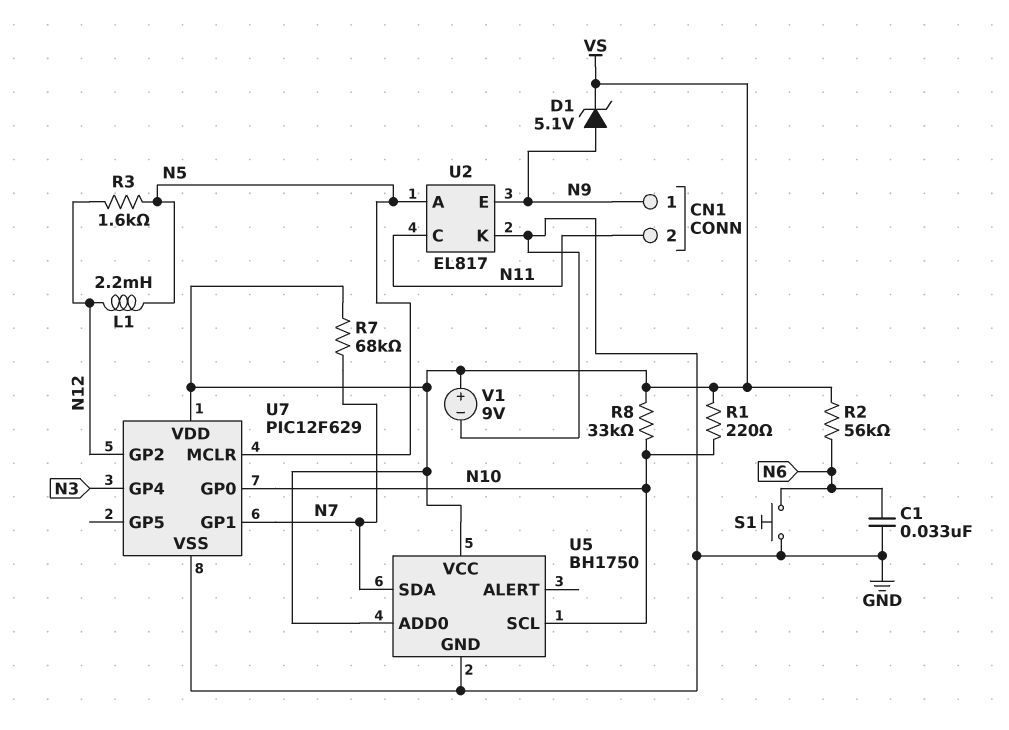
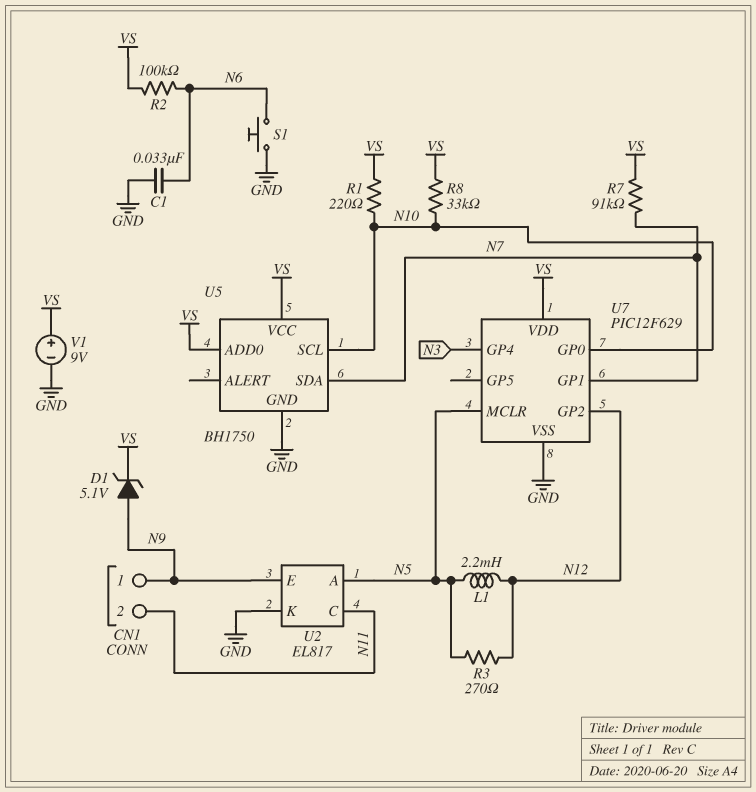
R2: 56k (N6, VS) -> 100k (N6, VS)
R3: 1.6k (N5, N12) -> 270 (N5, N12)
R7: 68k (N7, VS) -> 91k (N7, VS)

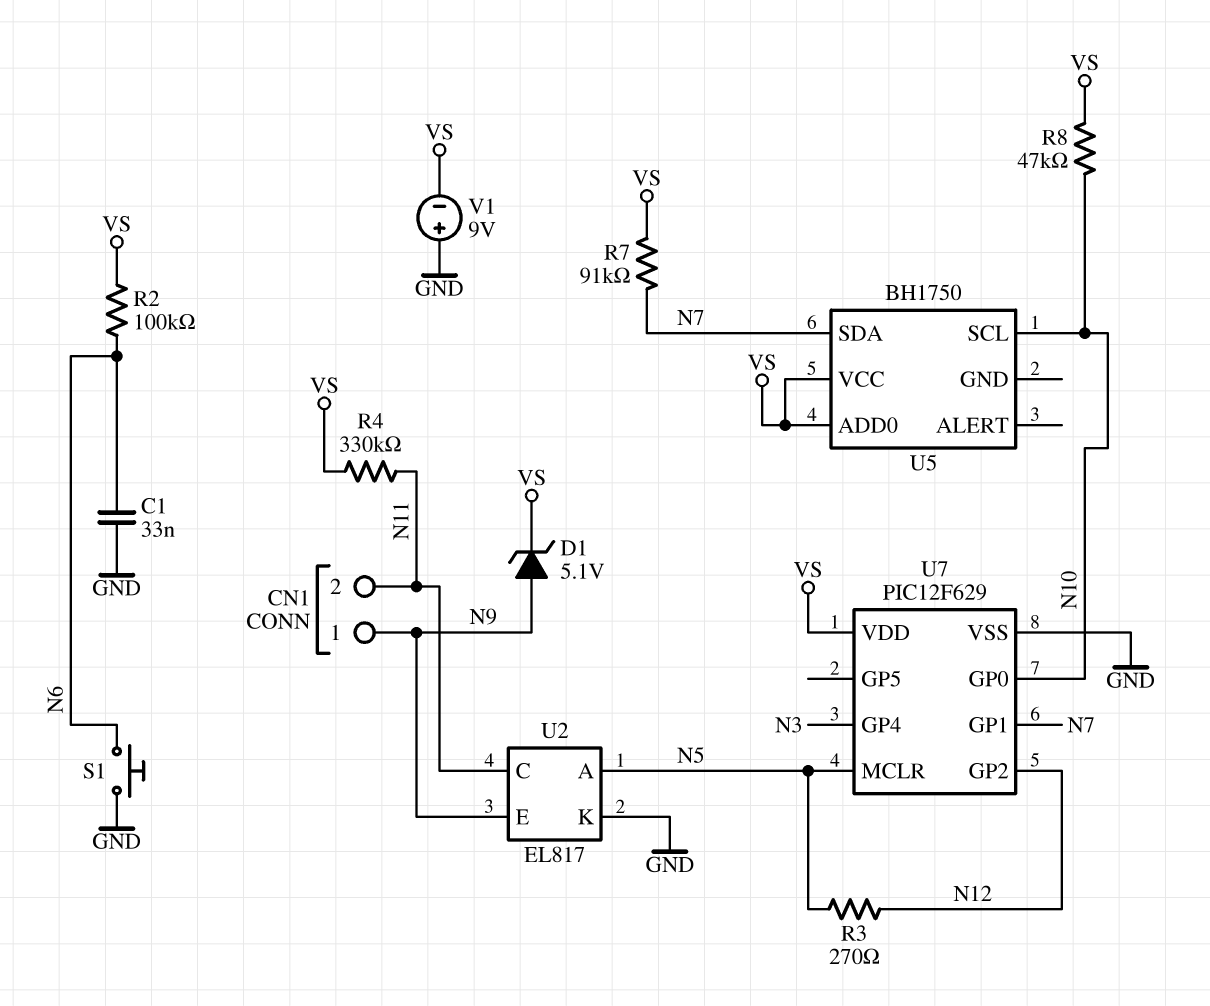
L1: 2.2mH (N5, N12) -> none
R1: 220 (N10, VS) -> none
R4: none -> 330k (N11, VS)
R8: 33k (N10, VS) -> 47k (N10, VS)
U5 pin GND: GND -> none
V1: 9V (plus VS, minus GND) -> 9V (plus GND, minus VS)

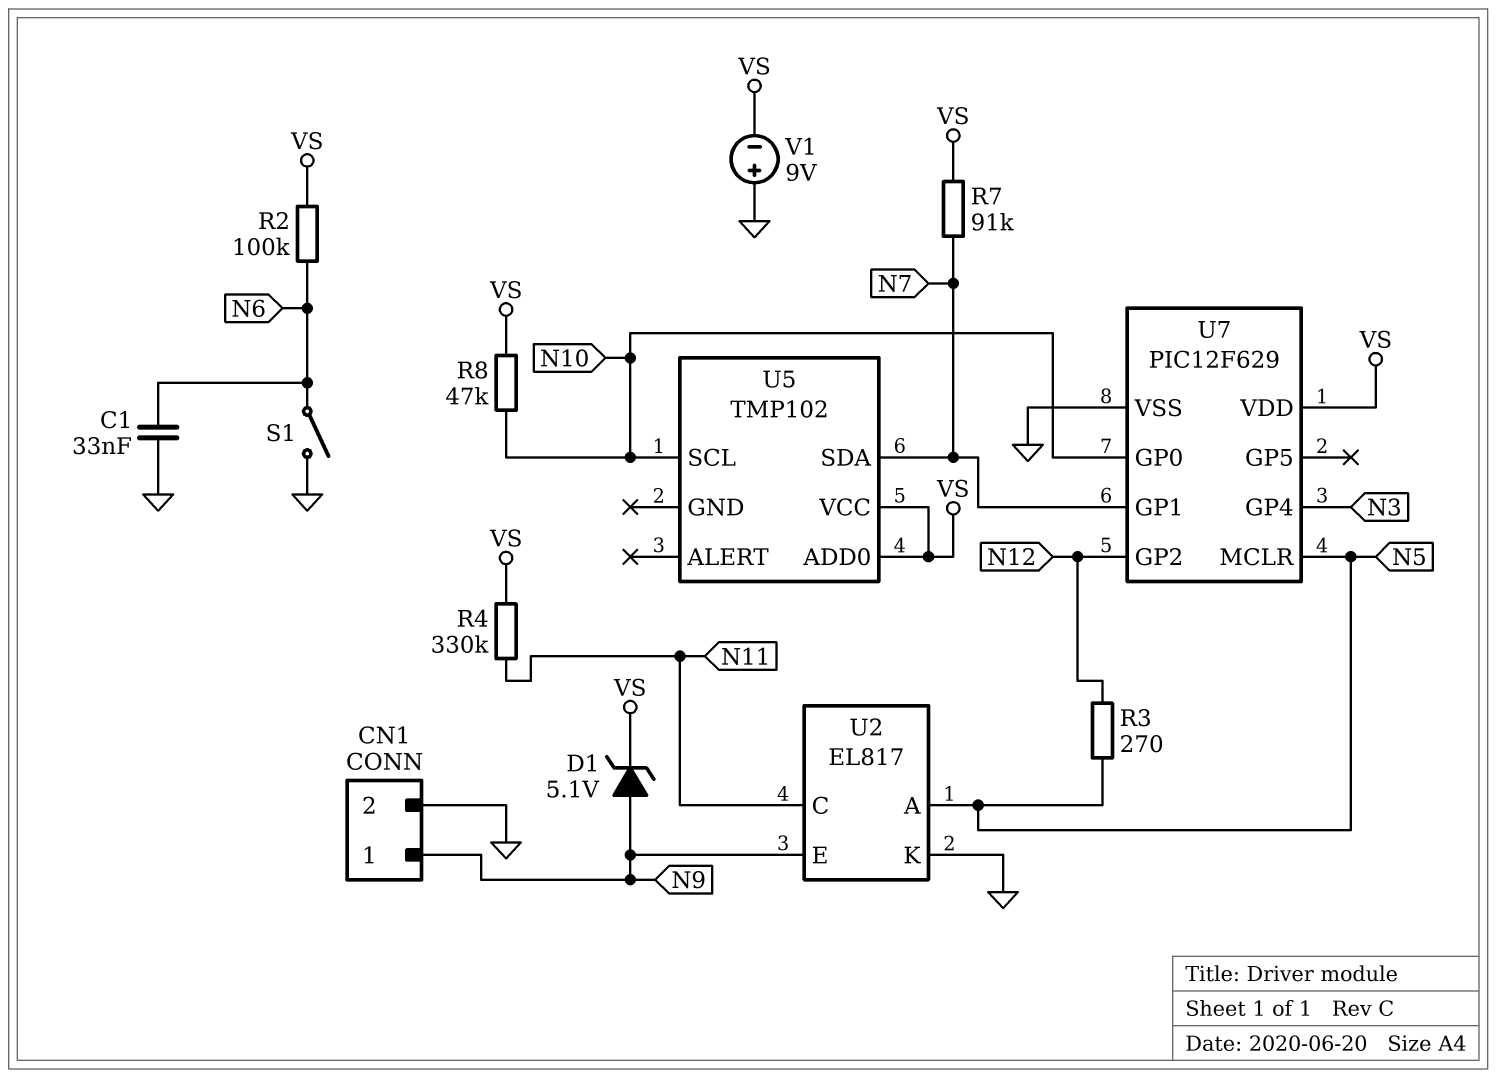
CN1 pin 2: N11 -> GND
S1: button (GND, N6) -> switch (GND, N6)
U5: BH1750 -> TMP102

